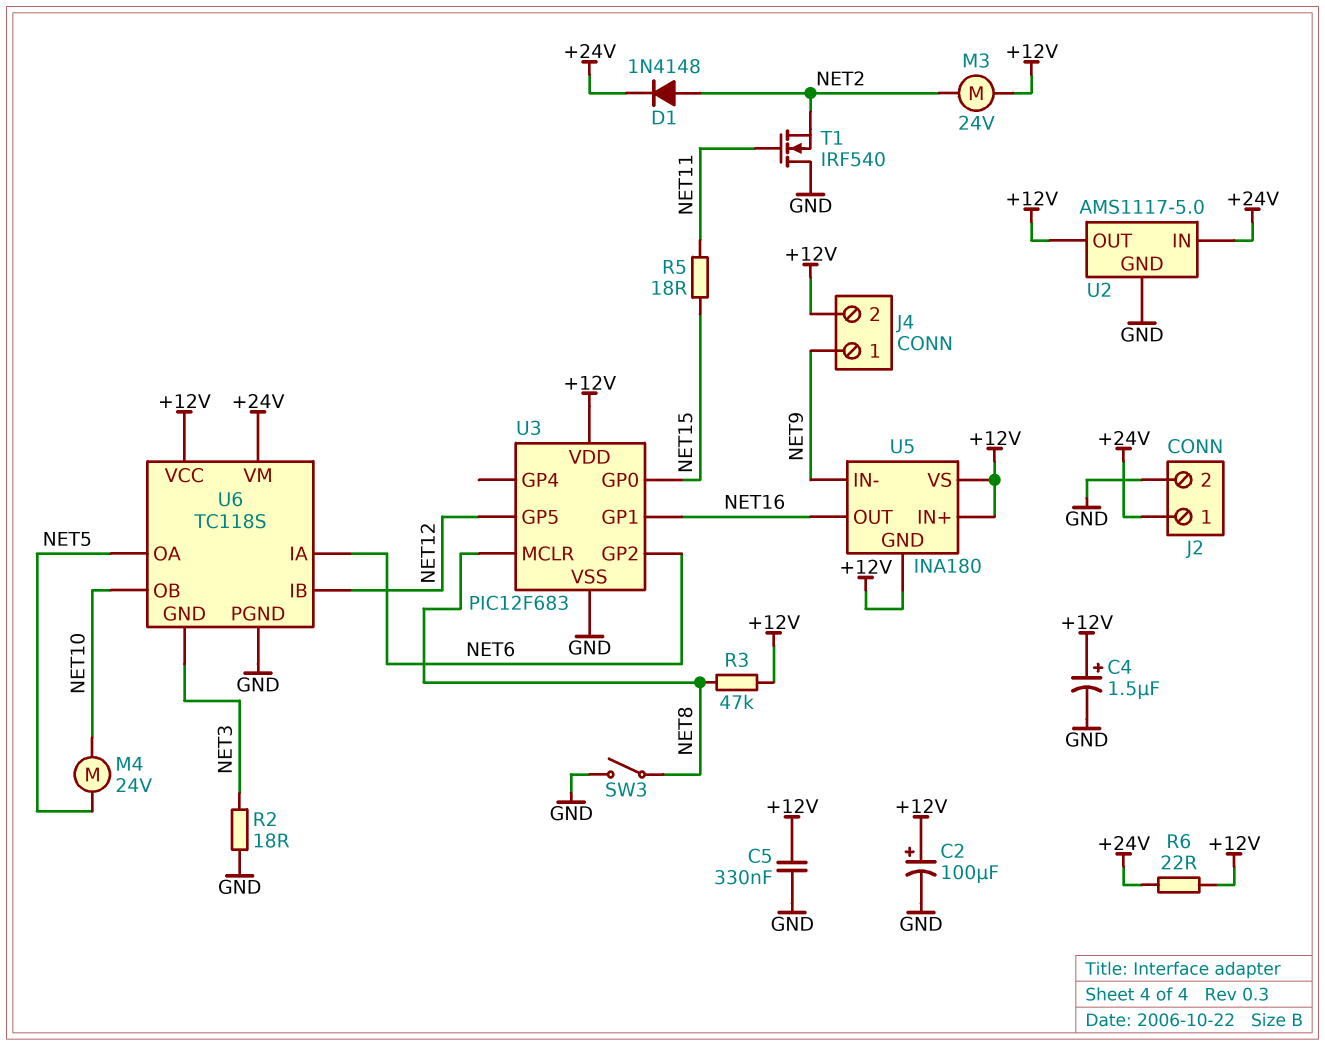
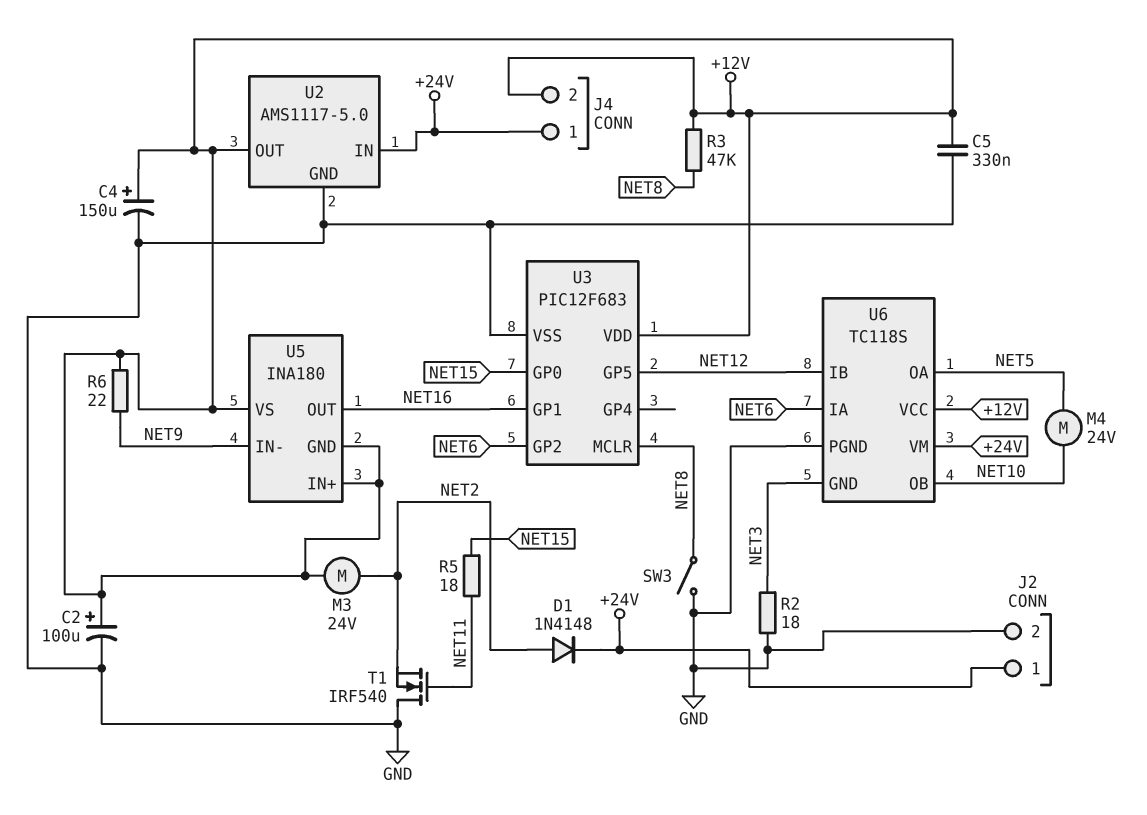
C4: 1.5uF (plus +12V, minus GND) -> 150uF (plus +12V, minus GND)
J4 pin 1: NET9 -> +24V
R6: 22 (+12V, +24V) -> 22 (+12V, NET9)

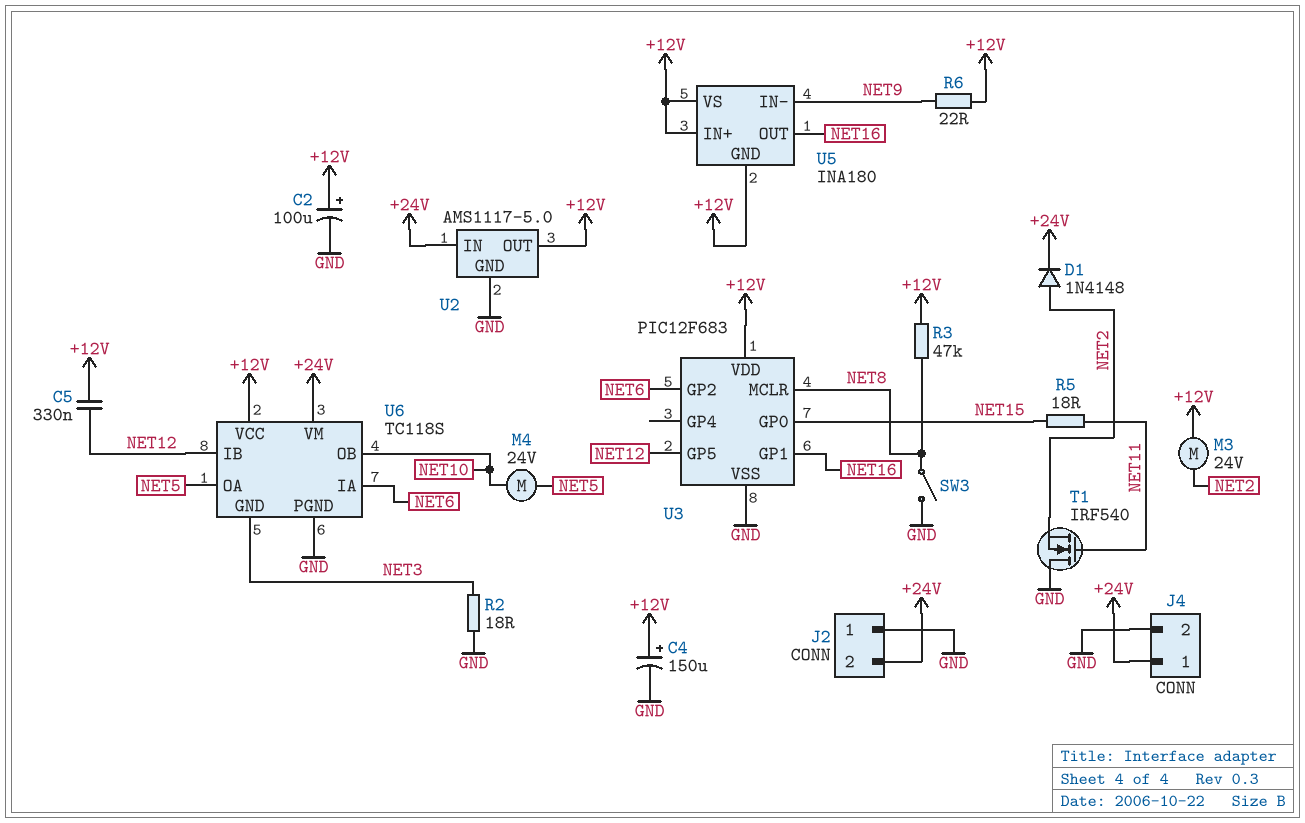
C5: 330nF (+12V, GND) -> 330nF (+12V, NET12)
J2 pin 1: +24V -> GND
J2 pin 2: GND -> +24V
J4 pin 2: +12V -> GND

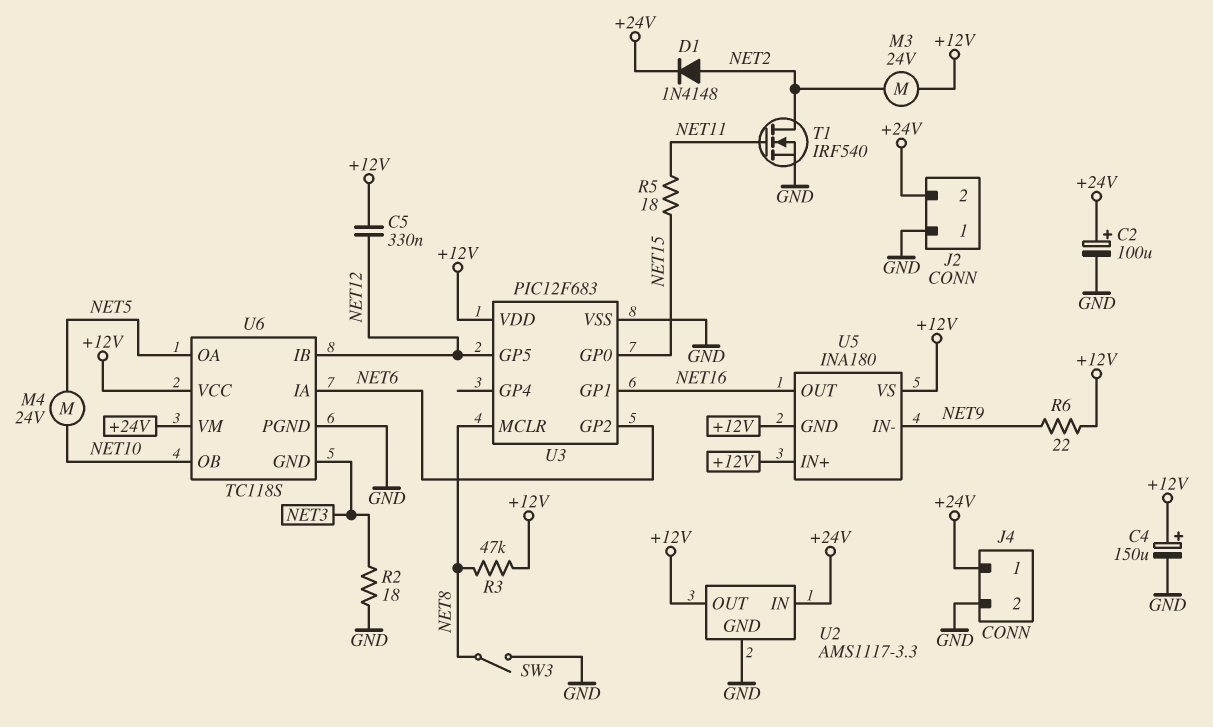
C2: 100uF (plus +12V, minus GND) -> 100uF (plus +24V, minus GND)
T1: NMOS IRF540 (G NET11, D GND, S NET2) -> NMOS IRF540 (G NET11, D NET2, S GND)
U2: AMS1117-5.0 -> AMS1117-3.3

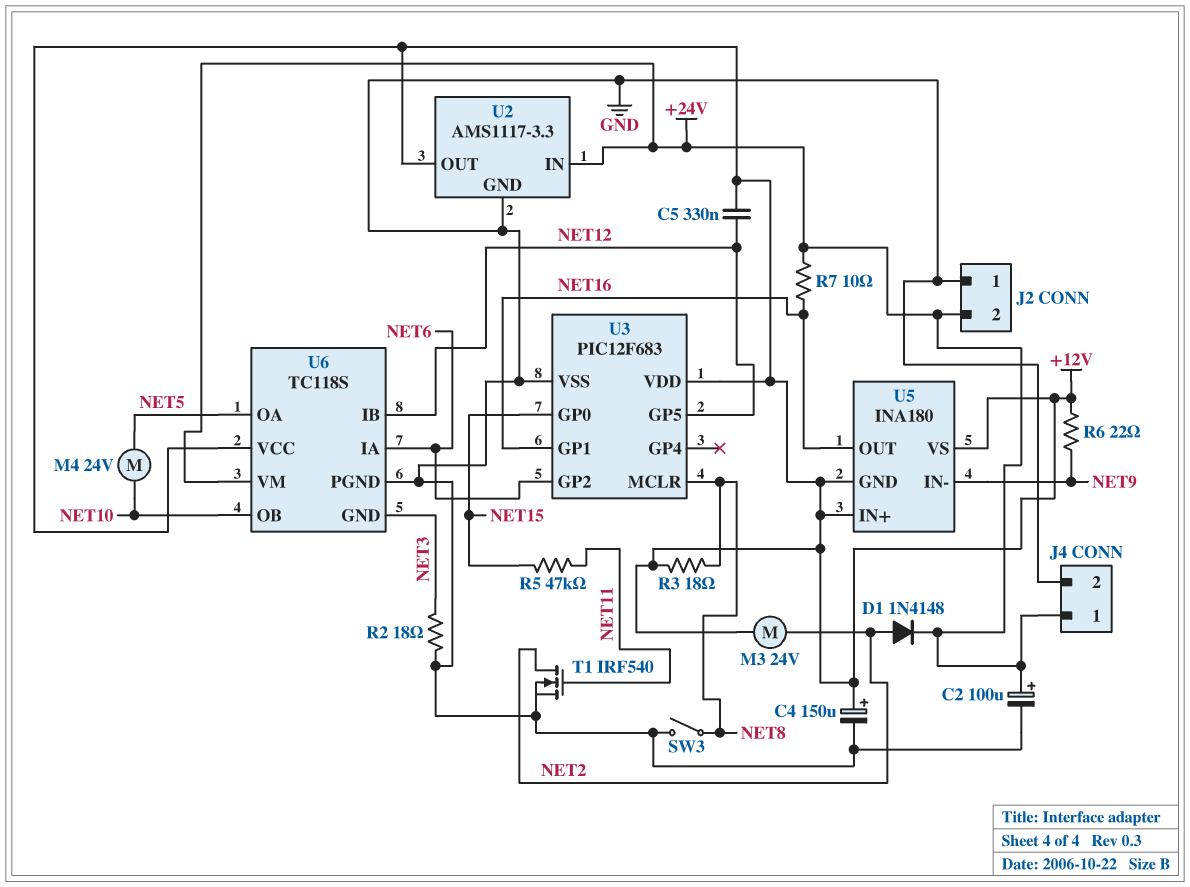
R3: 47k (+12V, NET8) -> 18 (+12V, NET8)
R5: 18 (NET11, NET15) -> 47k (NET11, NET15)
R7: none -> 10 (+24V, NET16)

